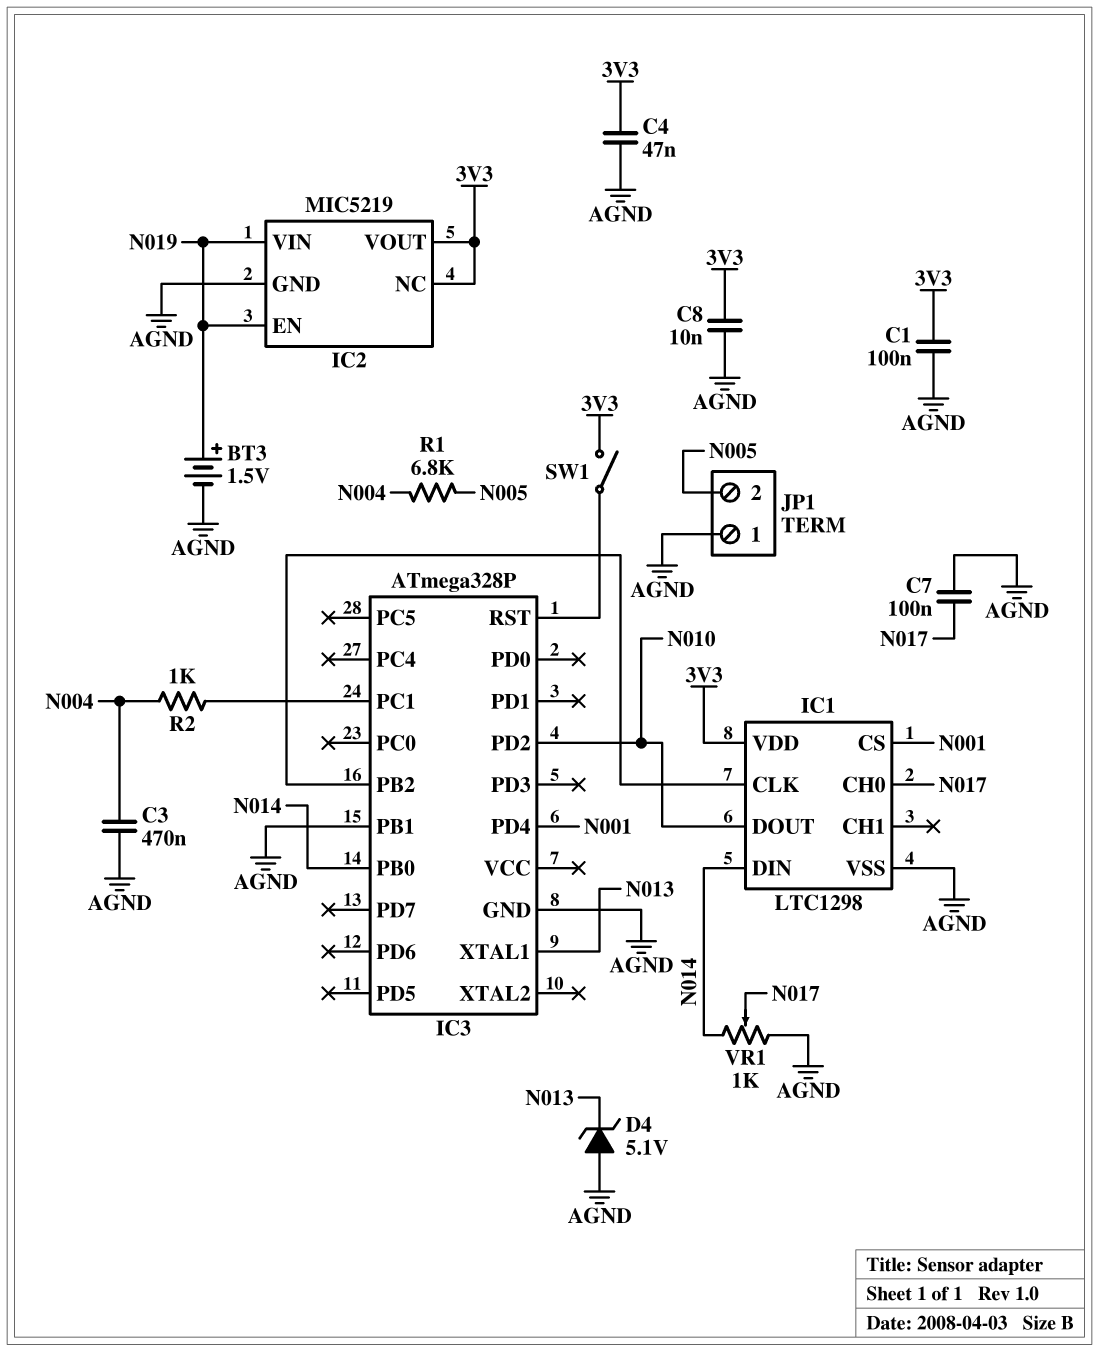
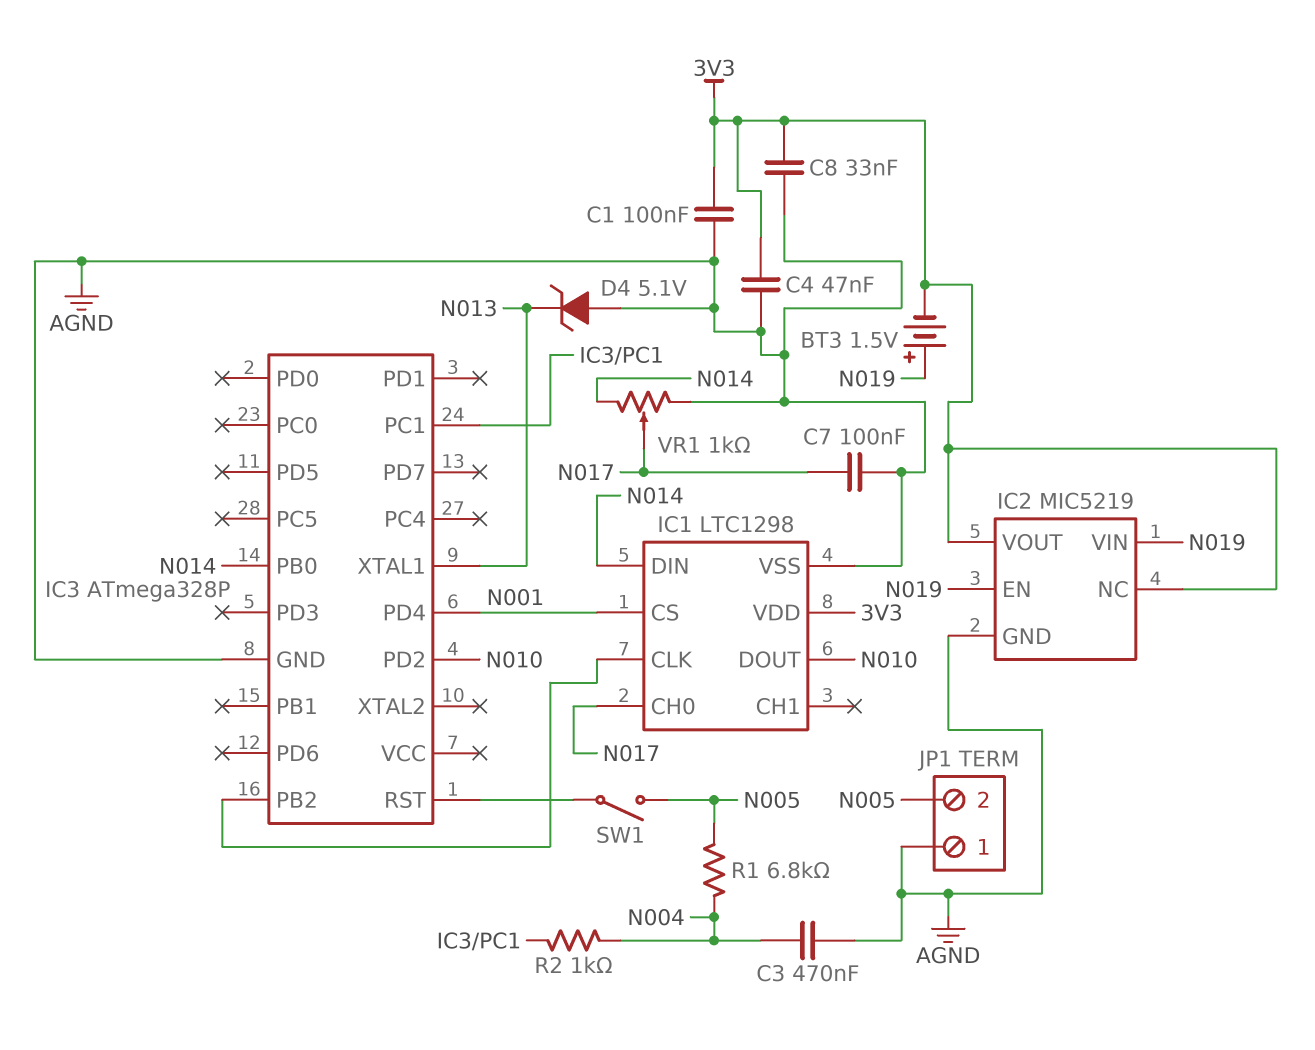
BT3: 1.5V (plus N019, minus AGND) -> 1.5V (plus N019, minus 3V3)
C8: 10nF (3V3, AGND) -> 33nF (3V3, AGND)
IC3 pin PB1: AGND -> none
SW1: switch (3V3, IC3/RST) -> switch (IC3/RST, N005)

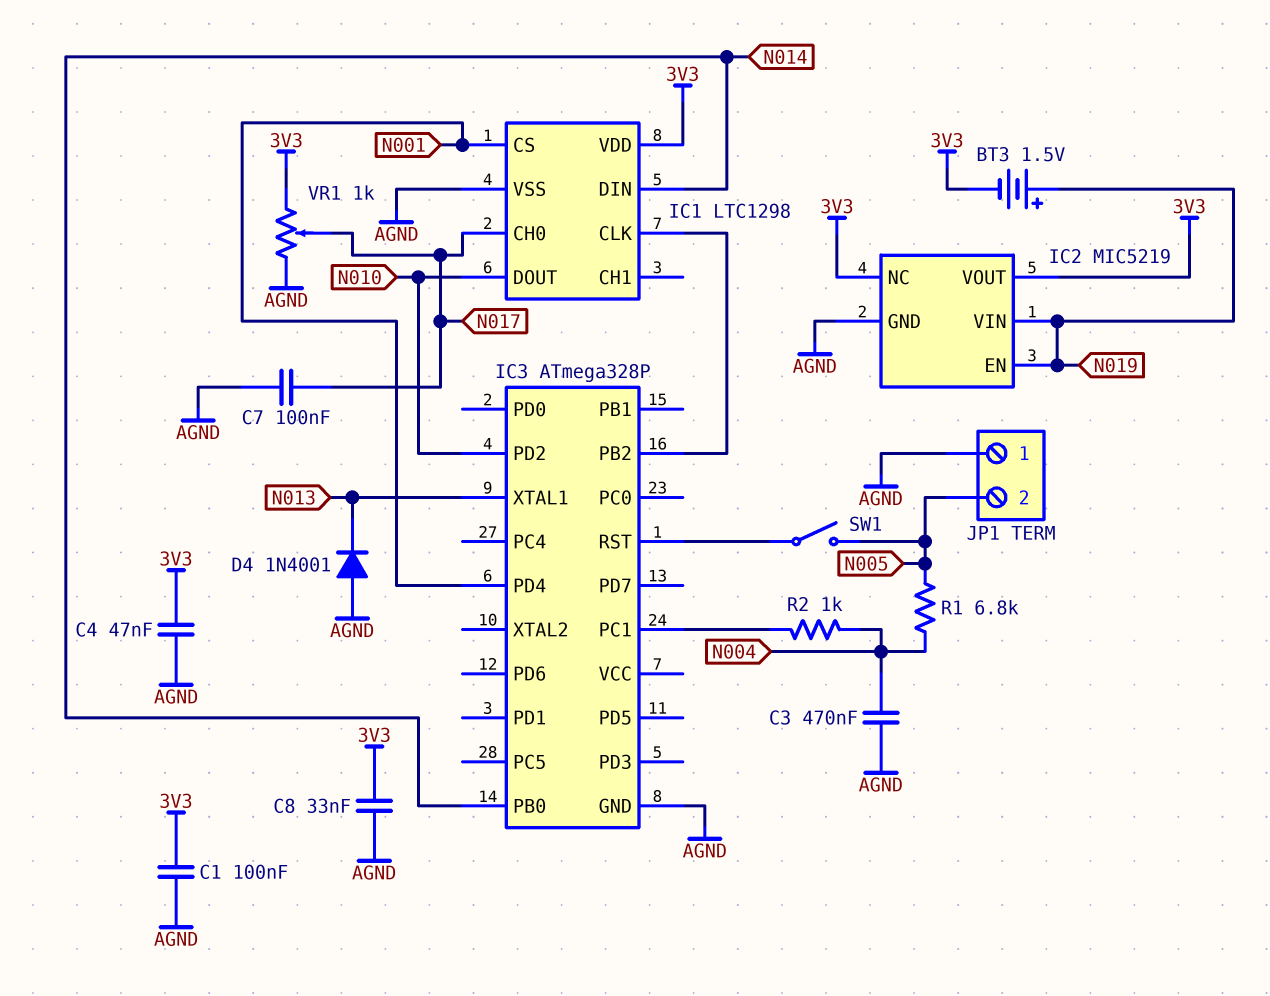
D4: zener 5.1V (A AGND, K N013) -> diode 1N4001 (A AGND, K N013)
VR1: 1k (AGND, N014, wiper N017) -> 1k (3V3, AGND, wiper N017)

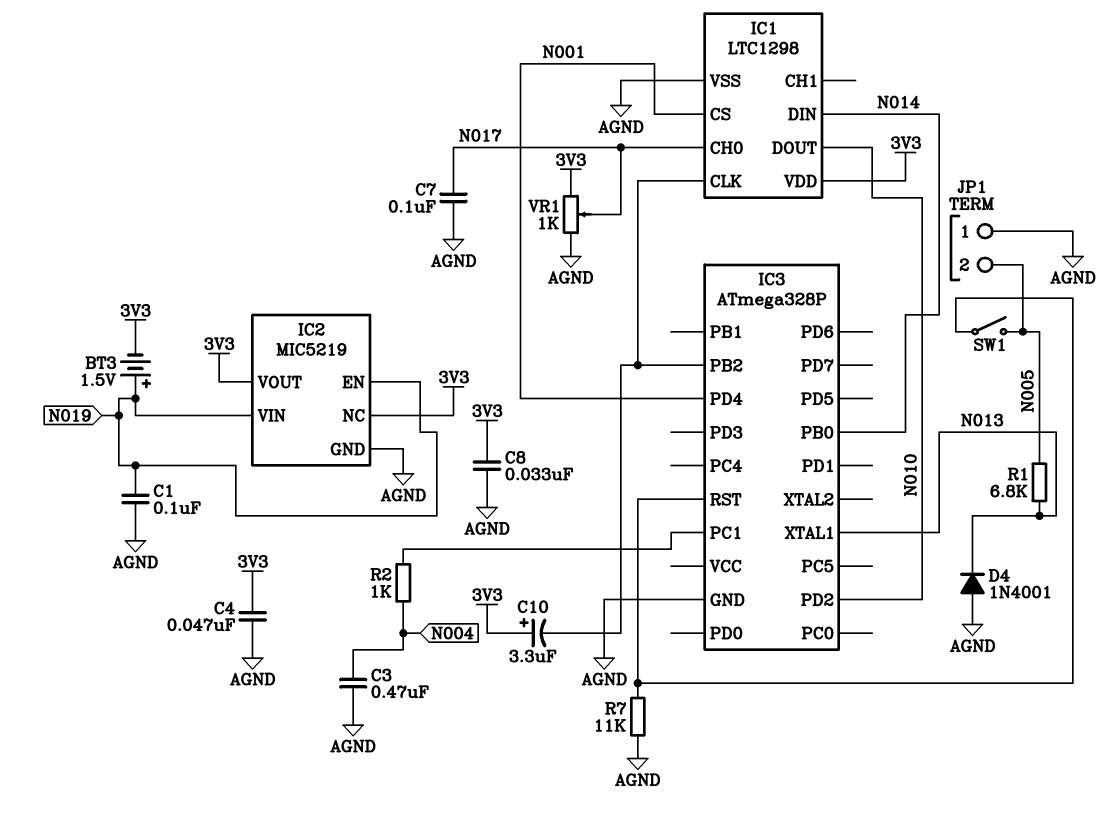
C1: 100nF (3V3, AGND) -> 100nF (AGND, N019)
C10: none -> 3.3uF (plus 3V3, minus IC1/CLK)
R1: 6.8k (N004, N005) -> 6.8k (N005, N013)
R7: none -> 11k (AGND, IC3/RST)

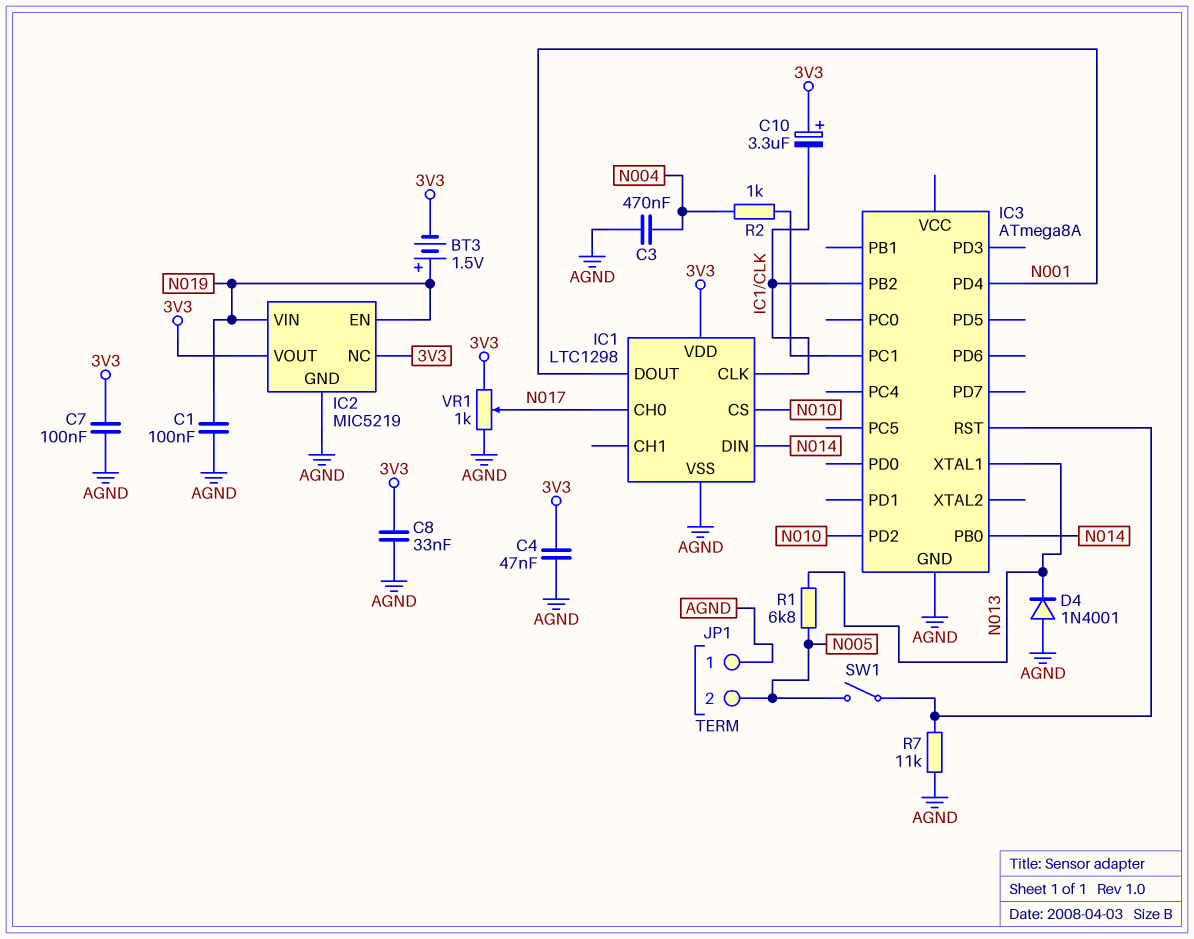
C7: 100nF (AGND, N017) -> 100nF (3V3, AGND)
IC1 pin CS: N001 -> N010
IC1 pin DOUT: N010 -> N001
IC3: ATmega328P -> ATmega8A

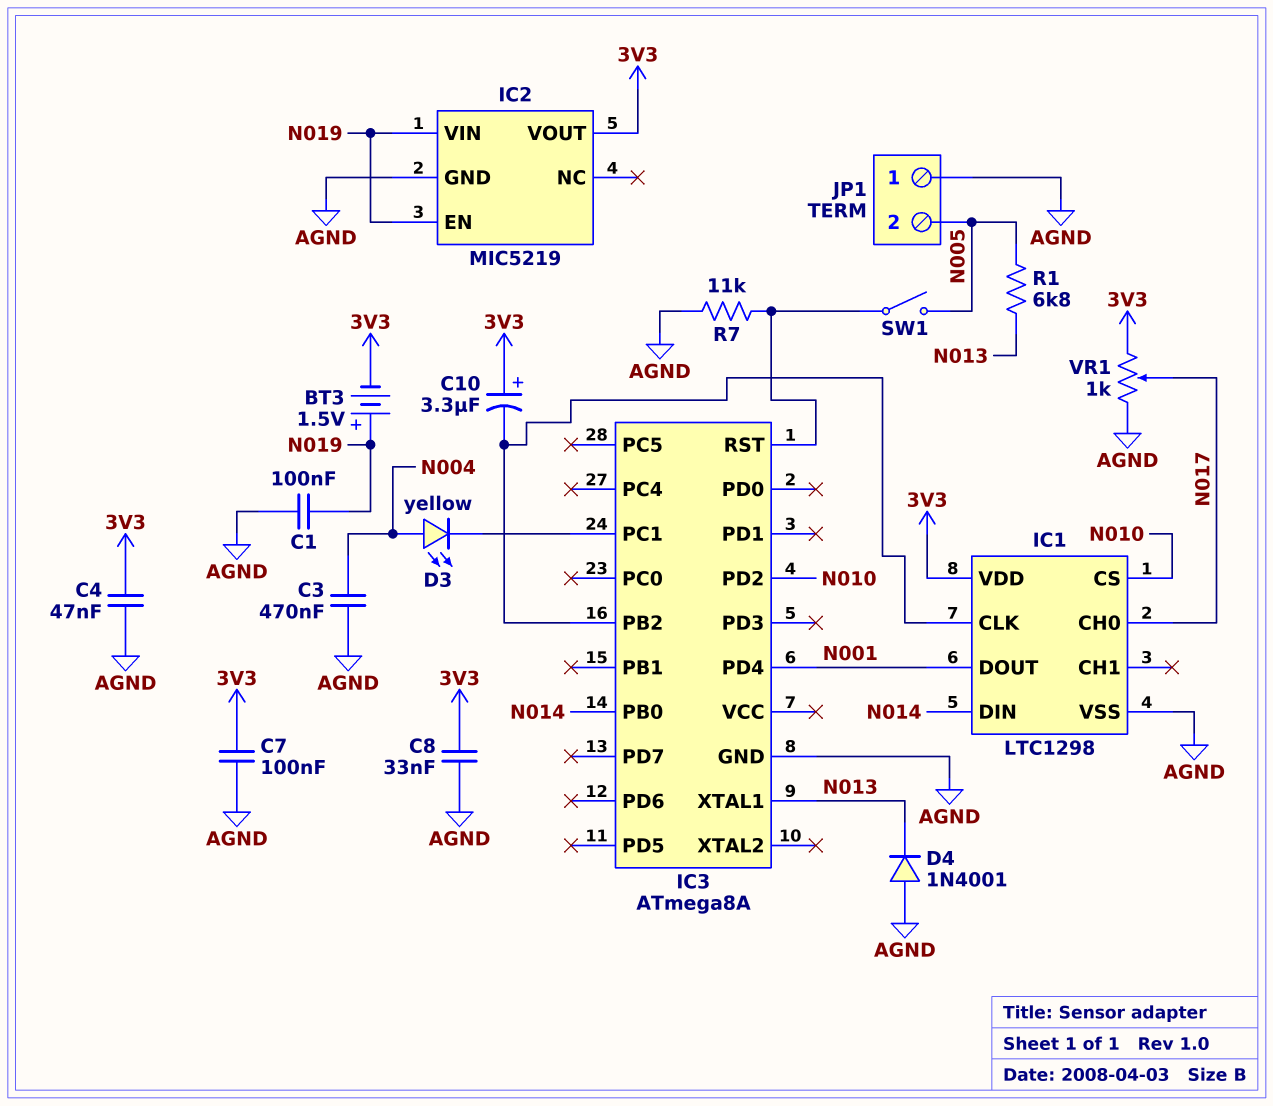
D3: none -> LED yellow (A N004, K IC3/PC1)
IC2 pin NC: 3V3 -> none
R2: 1k (IC3/PC1, N004) -> none

